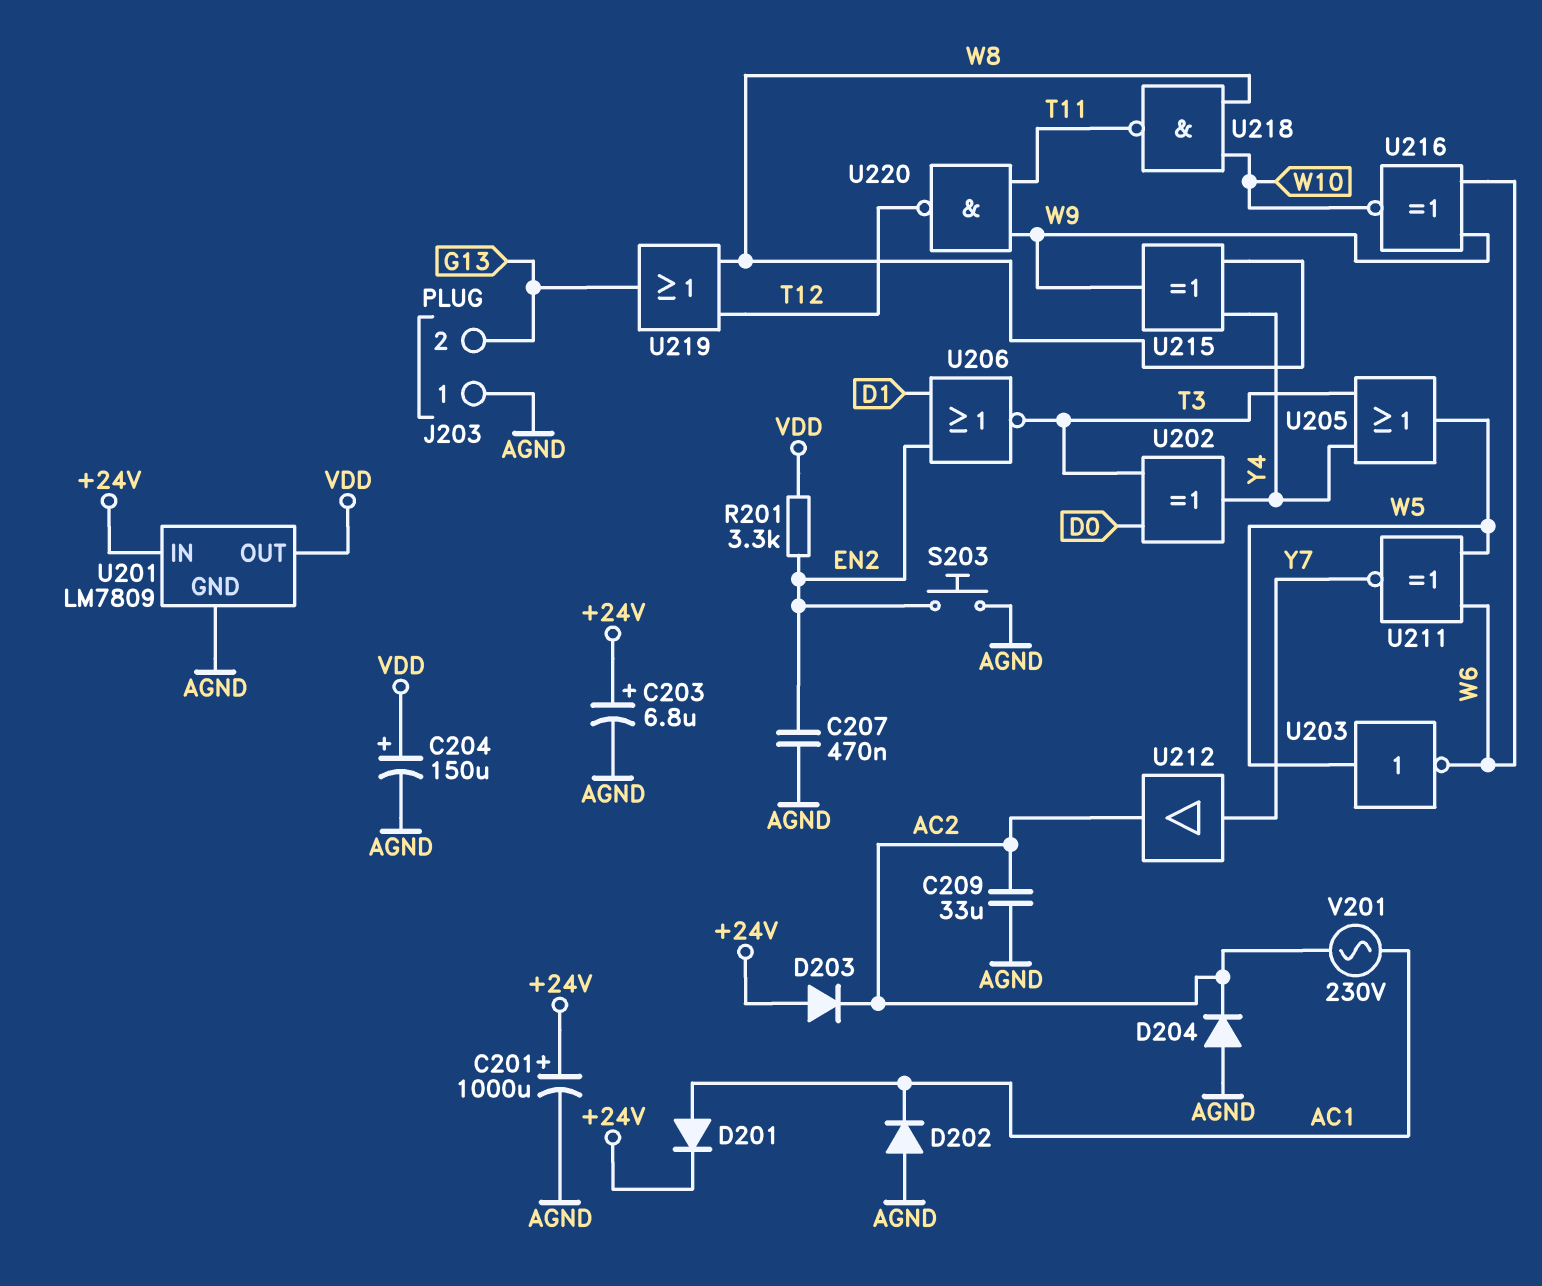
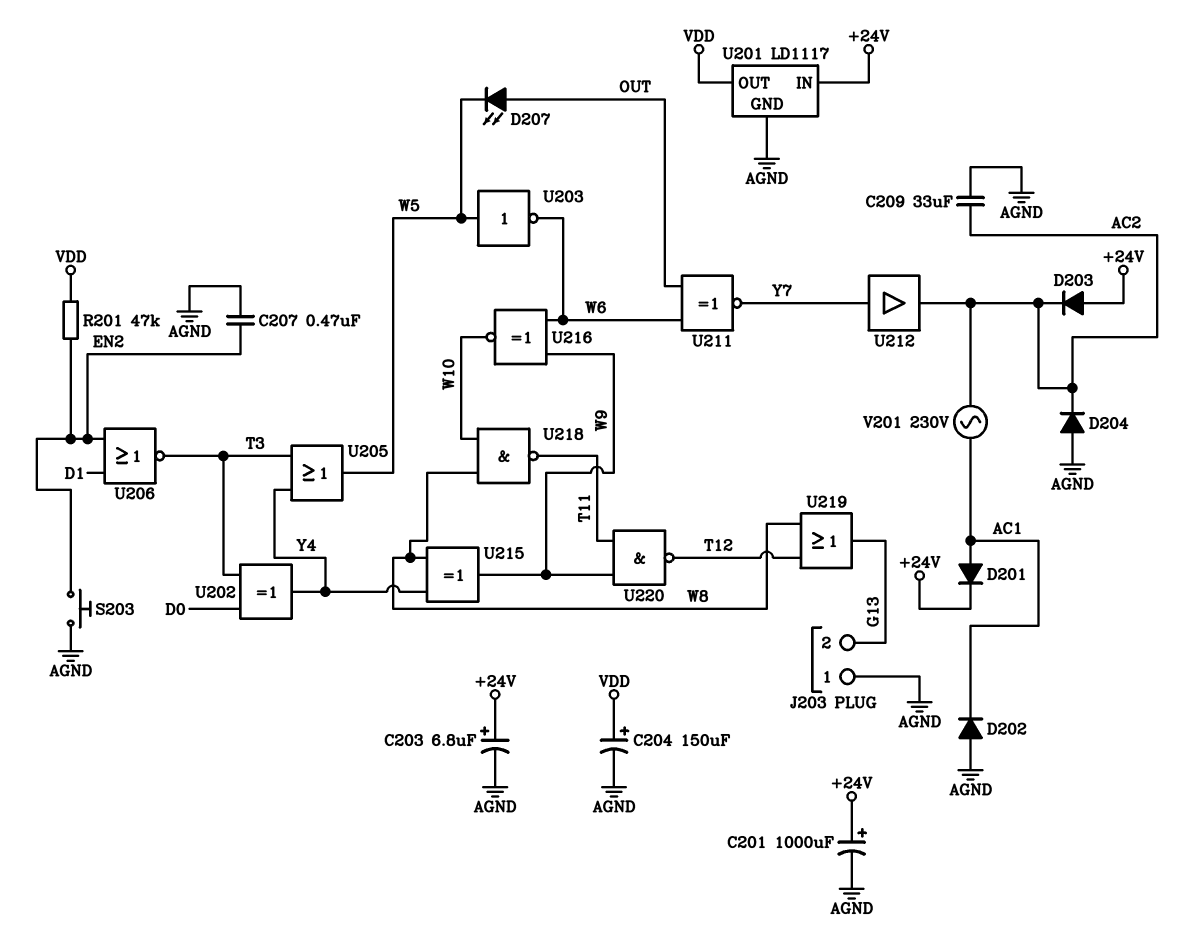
D207: none -> LED (A OUT, K W5)
R201: 3.3k (EN2, VDD) -> 47k (EN2, VDD)
U201: LM7809 -> LD1117
U211: XNOR (in W5, in W6, out Y7) -> XNOR (in OUT, in W6, out Y7)

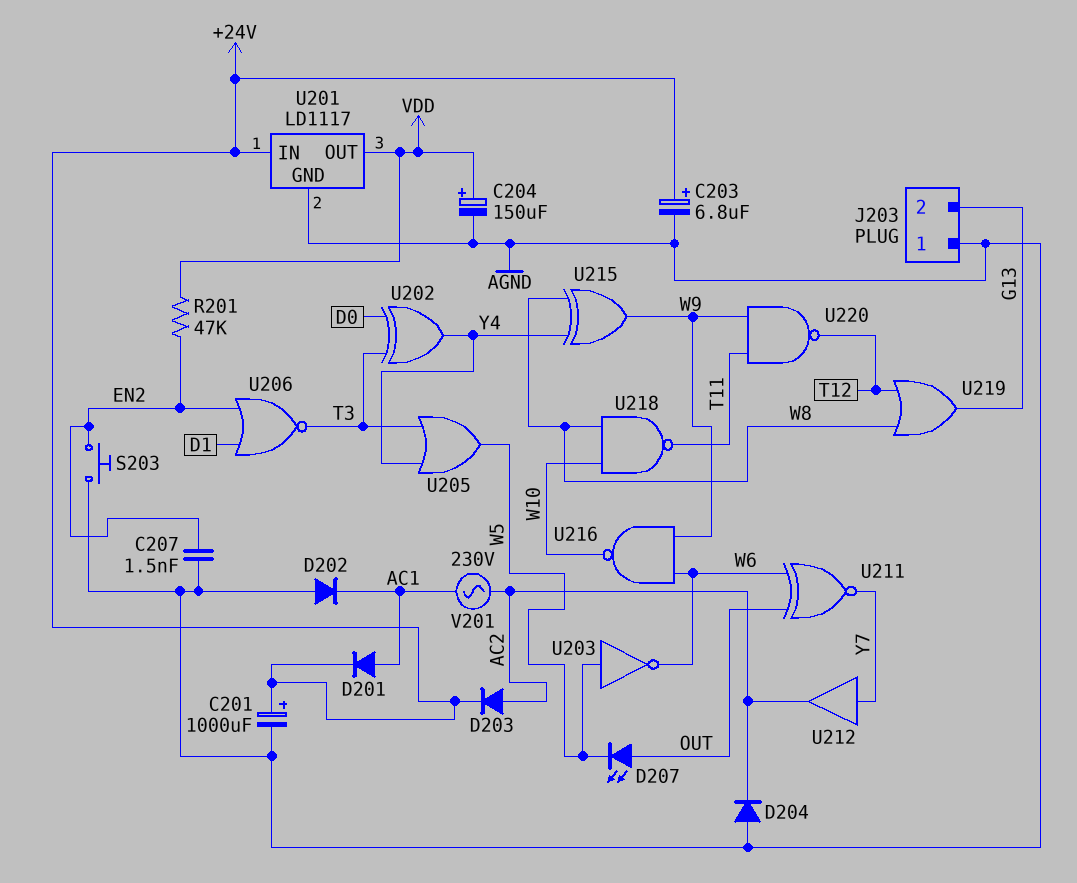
C207: 470nF (AGND, EN2) -> 1.5nF (AGND, EN2)
C209: 33uF (AC2, AGND) -> none
D203: diode (A +24V, K AC2) -> diode (A AC2, K +24V)
U216: XNOR (in W6, in W9, out W10) -> NAND (in W6, in W9, out W10)

